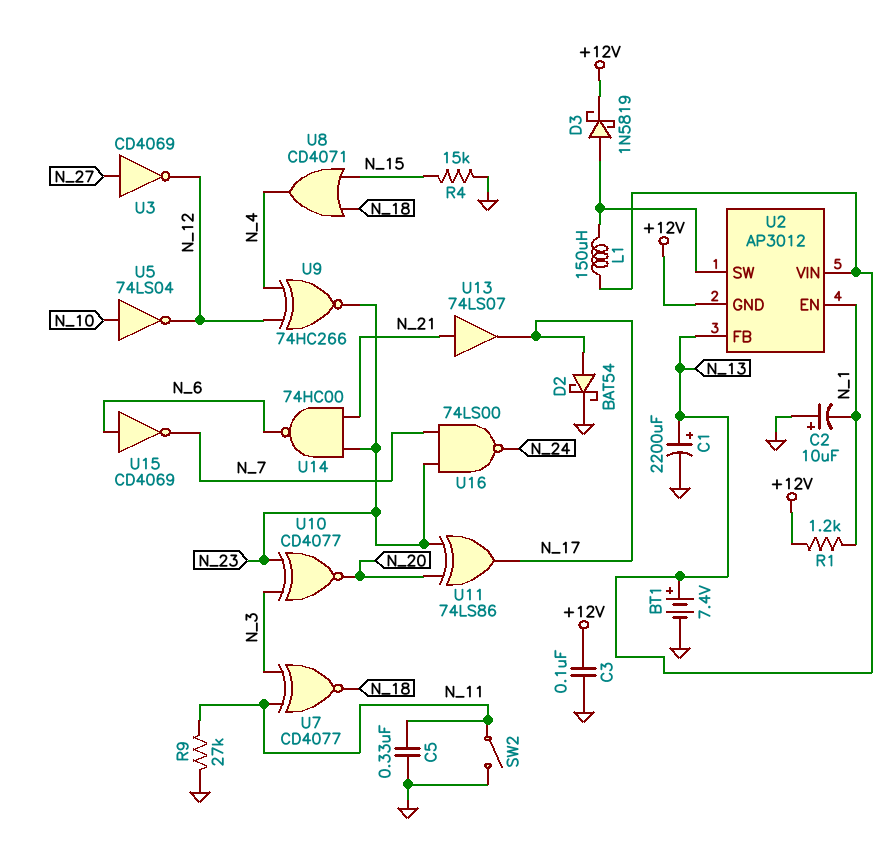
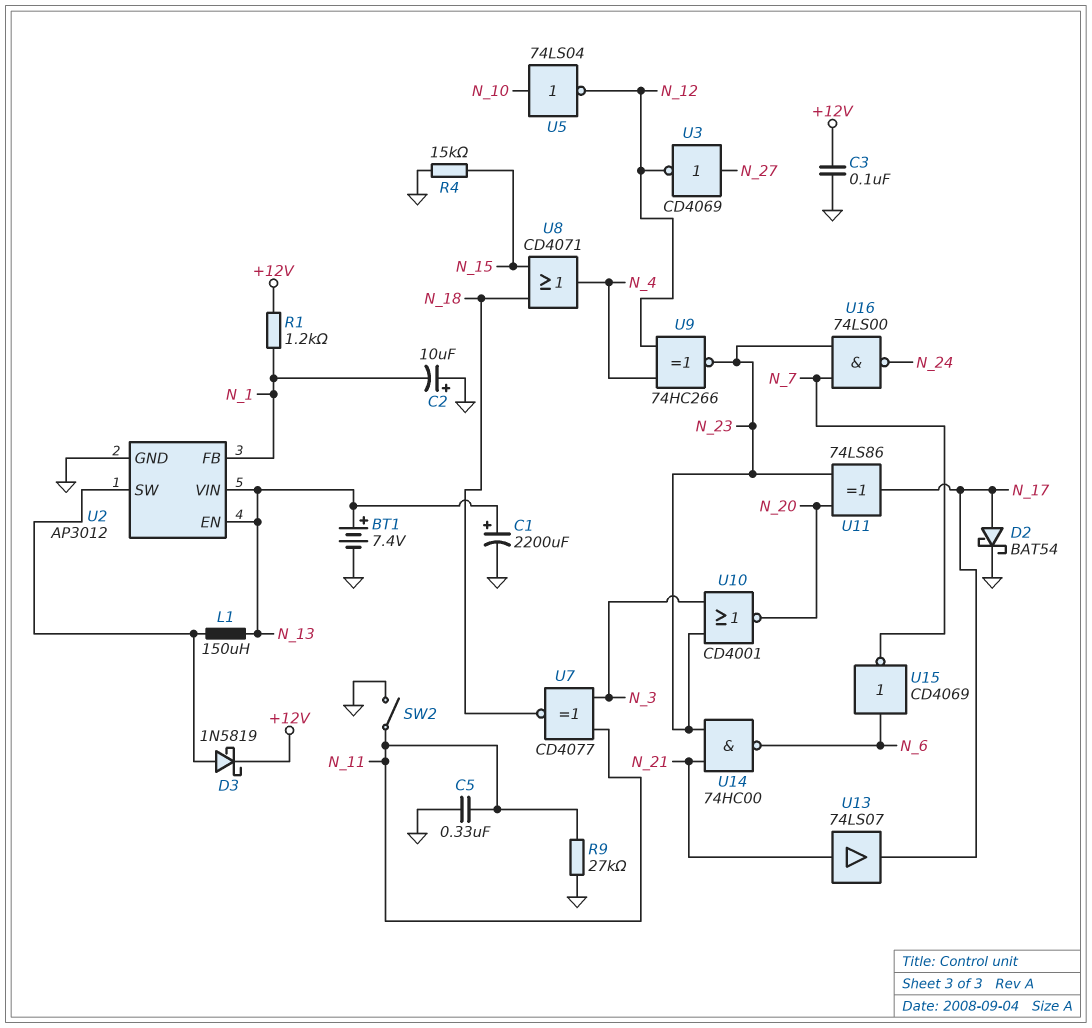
U2 pin EN: N_1 -> N_13
U2 pin FB: N_13 -> N_1
U2 pin GND: +12V -> GND
U10: XNOR CD4077 (in N_3, in N_23, out N_20) -> NOR CD4001 (in N_3, in N_23, out N_20)

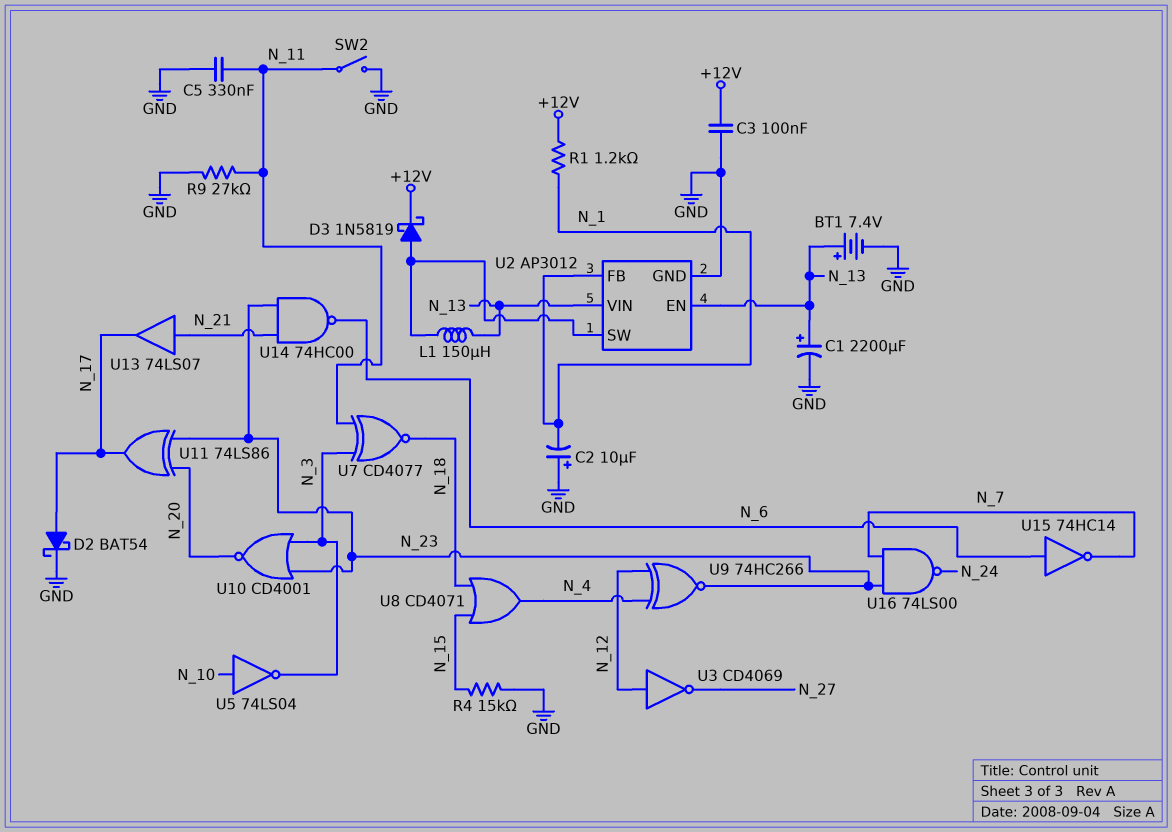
U3: NOT CD4069 (in N_27, out N_12) -> NOT CD4069 (in N_12, out N_27)
U5: NOT 74LS04 (in N_10, out N_12) -> NOT 74LS04 (in N_10, out N_3)
U15: NOT CD4069 (in N_6, out N_7) -> NOT 74HC14 (in N_6, out N_7)

